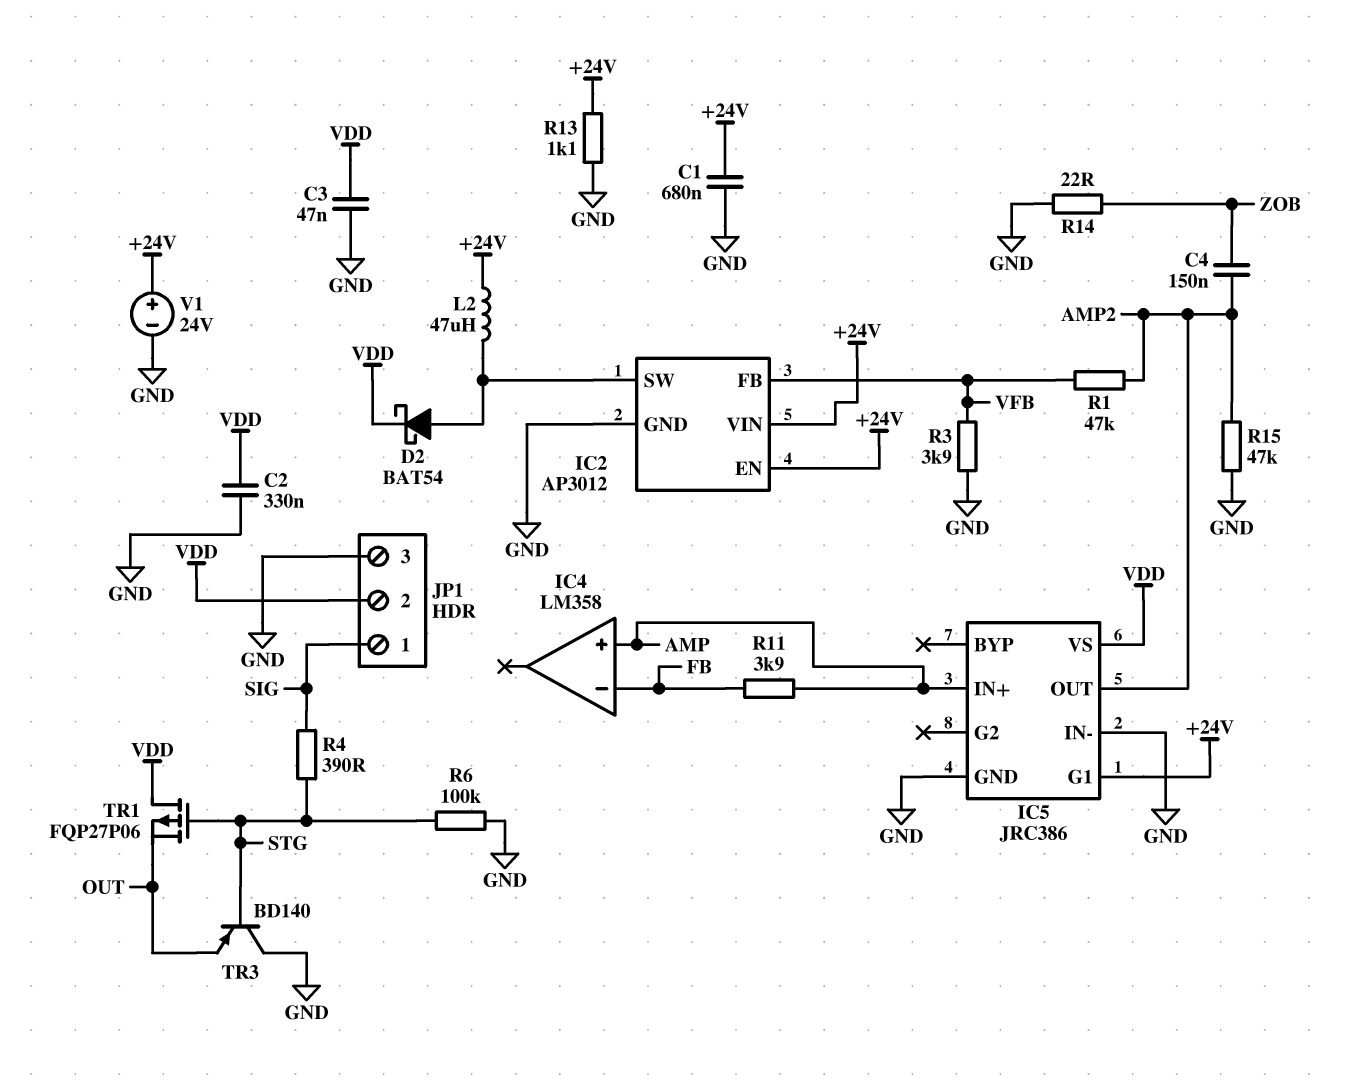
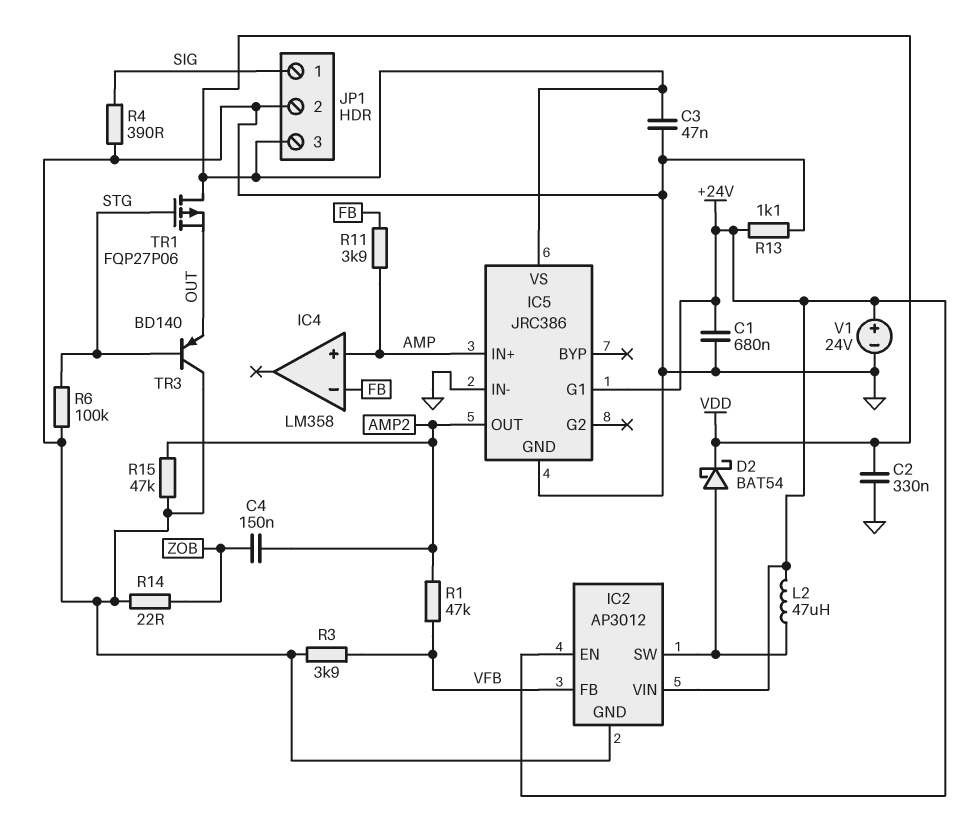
JP1 pin 2: VDD -> GND
JP1 pin 3: GND -> VDD
R4: 390 (SIG, STG) -> 390 (GND, SIG)

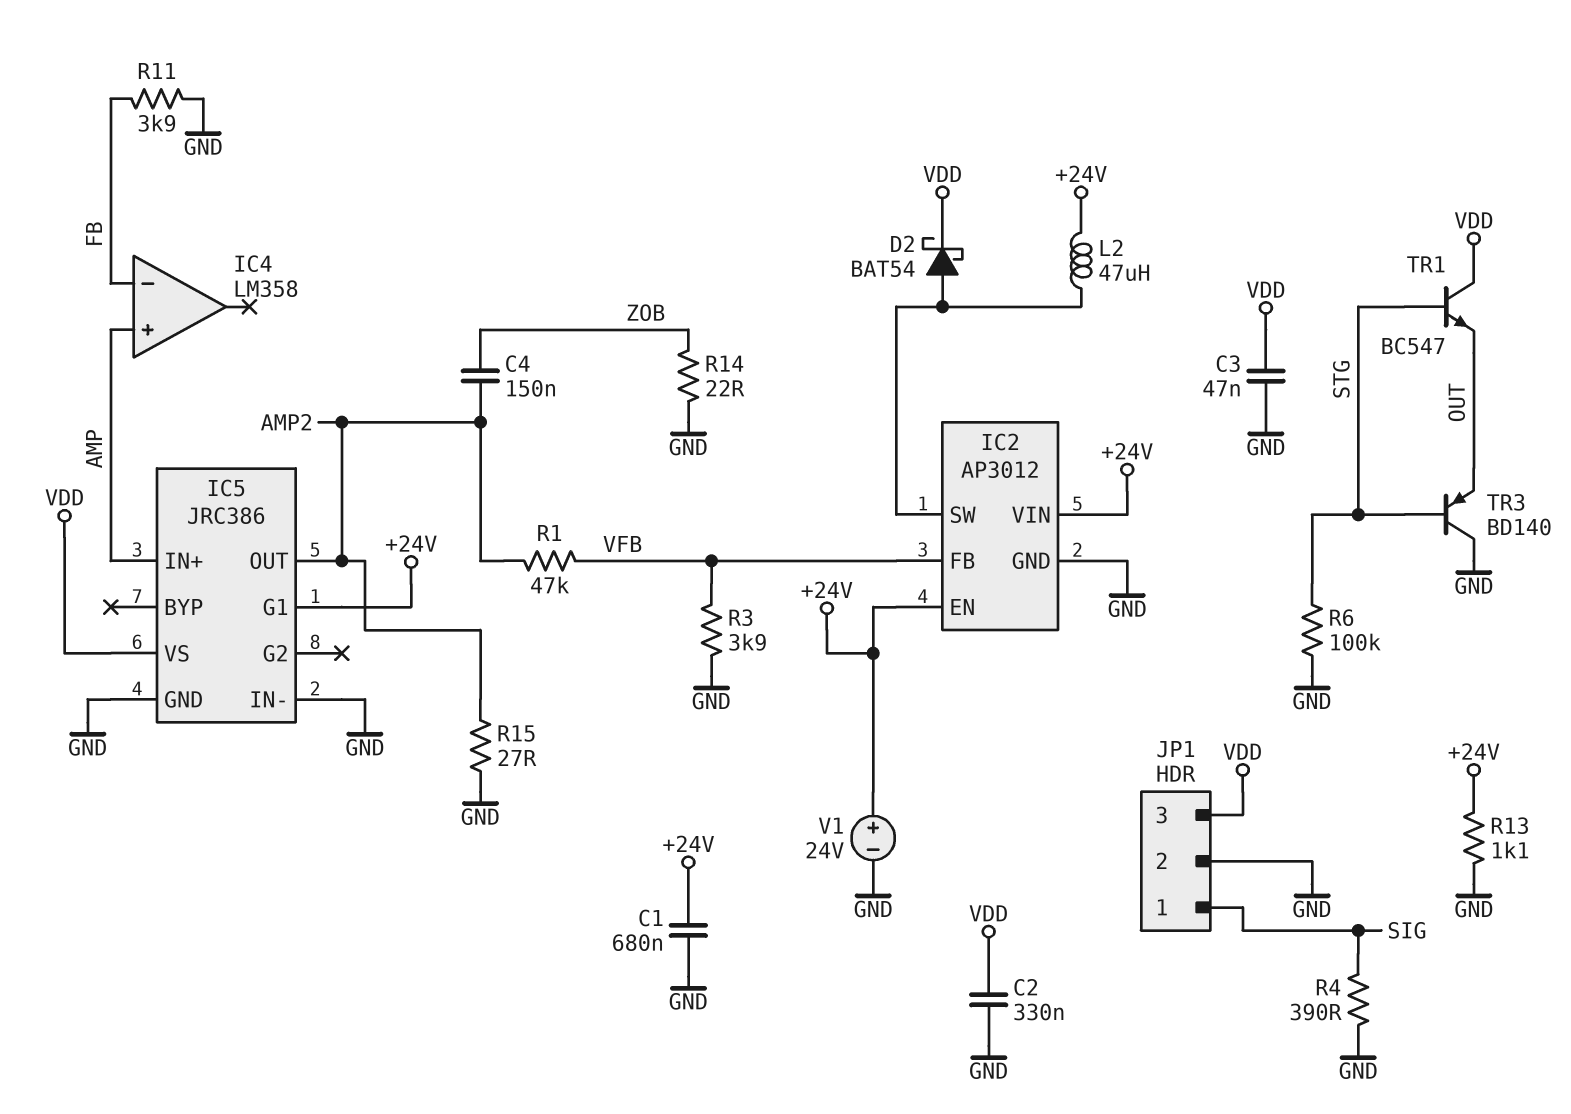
R11: 3.9k (AMP, FB) -> 3.9k (FB, GND)
R15: 47k (AMP2, GND) -> 27 (AMP2, GND)
TR1: PMOS FQP27P06 (G STG, D VDD, S OUT) -> NPN BC547 (B STG, C VDD, E OUT)

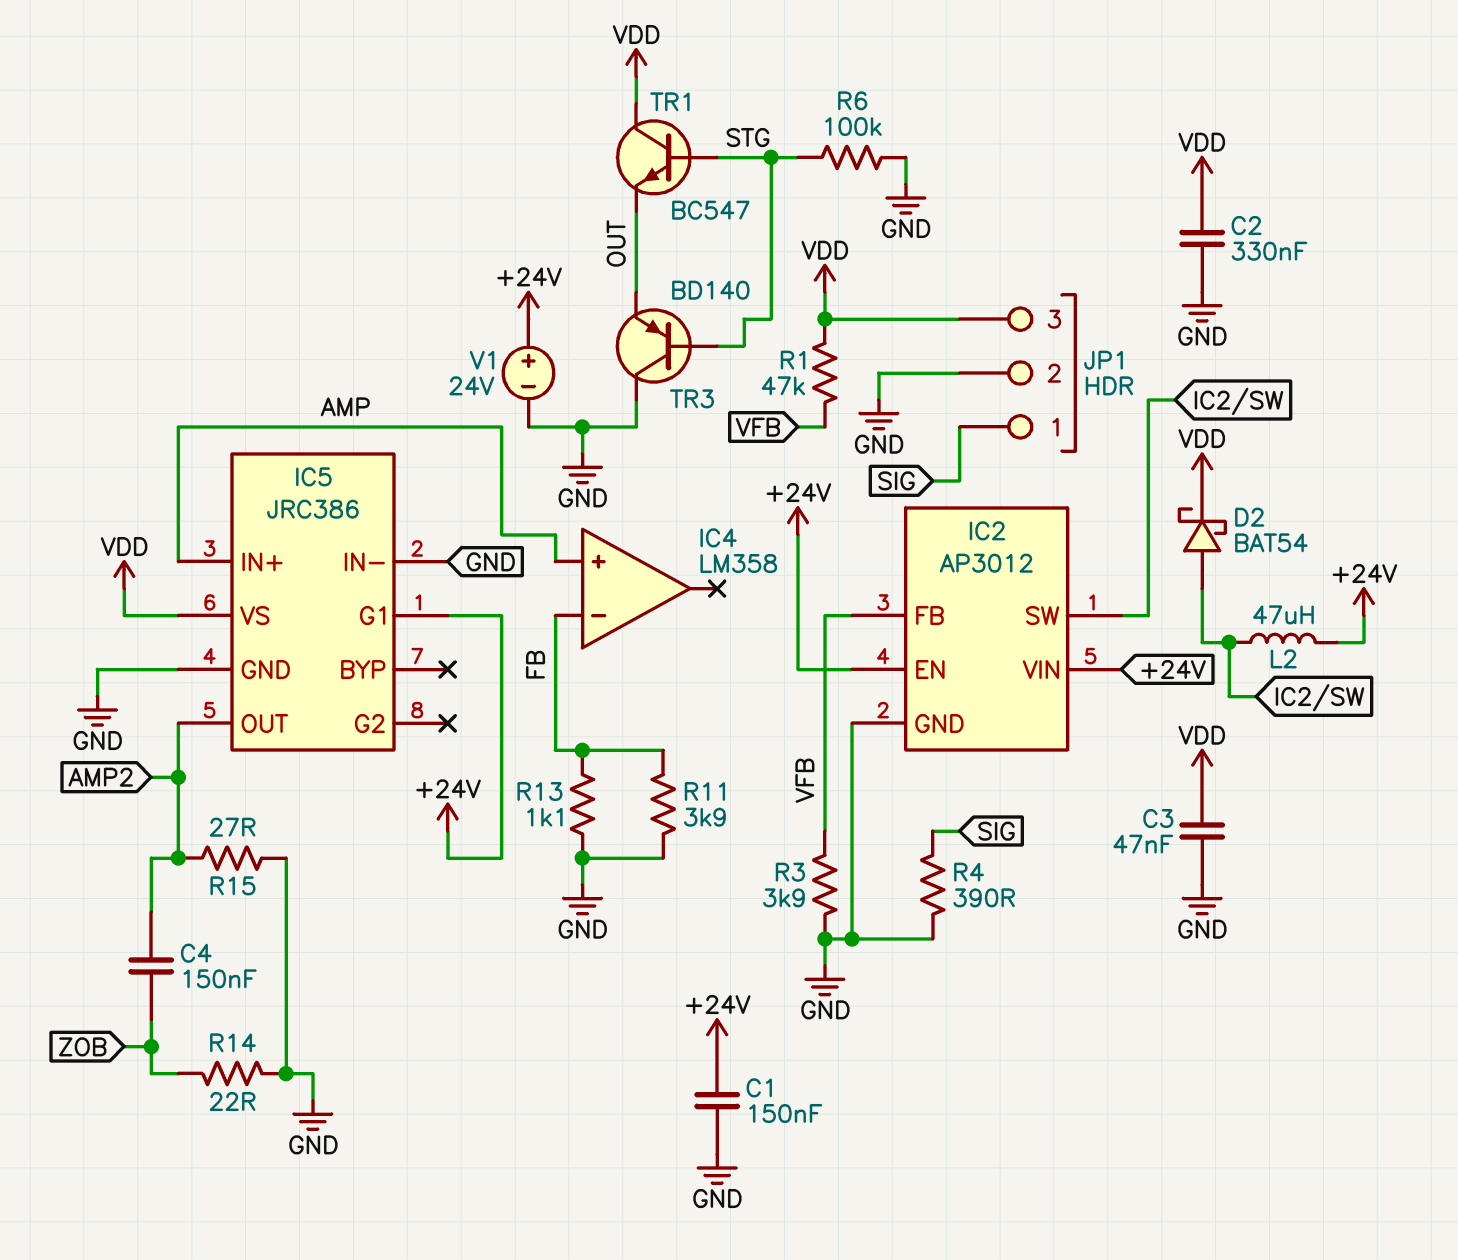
C1: 680nF (+24V, GND) -> 150nF (+24V, GND)
R1: 47k (AMP2, VFB) -> 47k (VDD, VFB)
R13: 1.1k (+24V, GND) -> 1.1k (FB, GND)

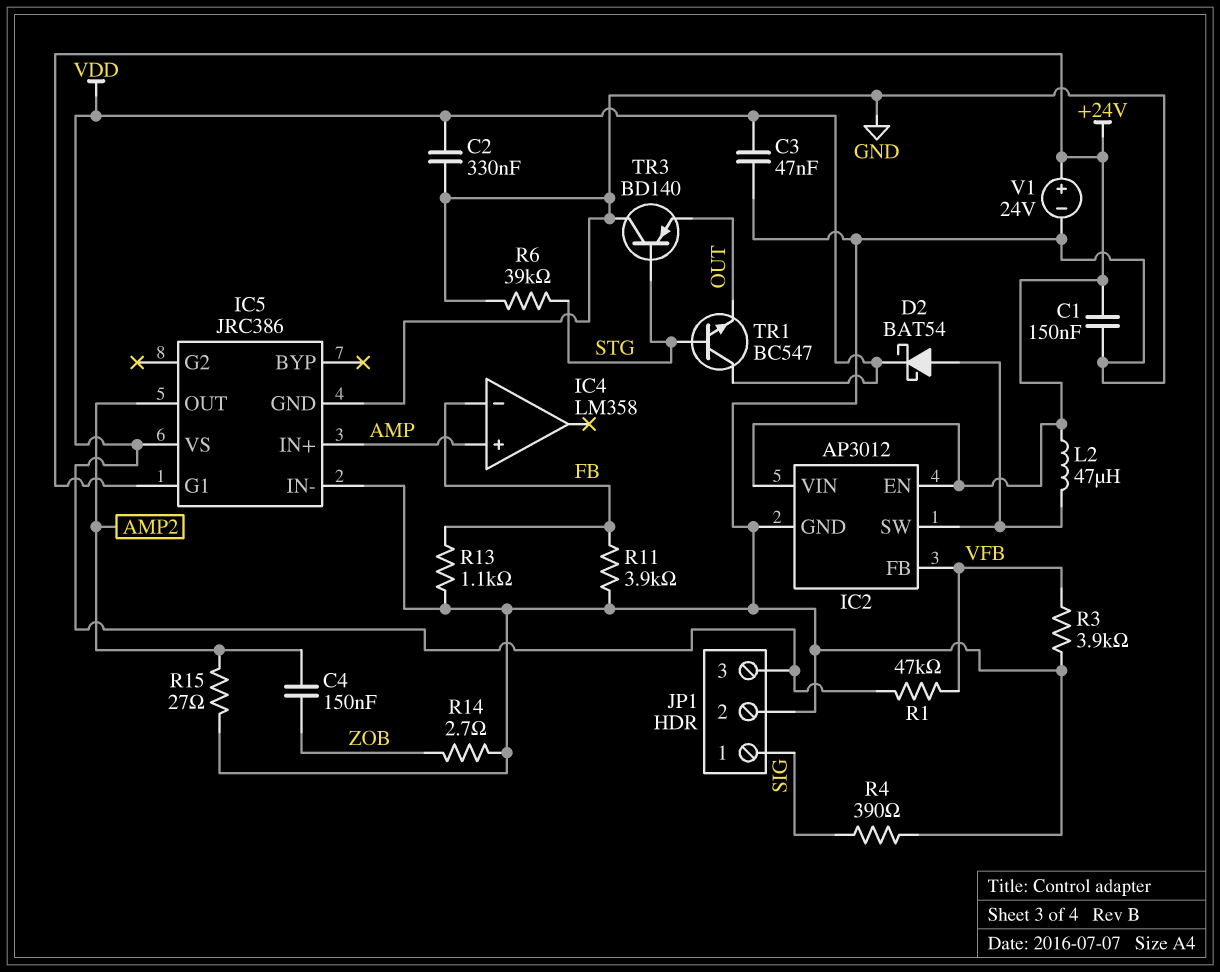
R6: 100k (GND, STG) -> 39k (GND, STG)
R14: 22 (GND, ZOB) -> 2.7 (GND, ZOB)

